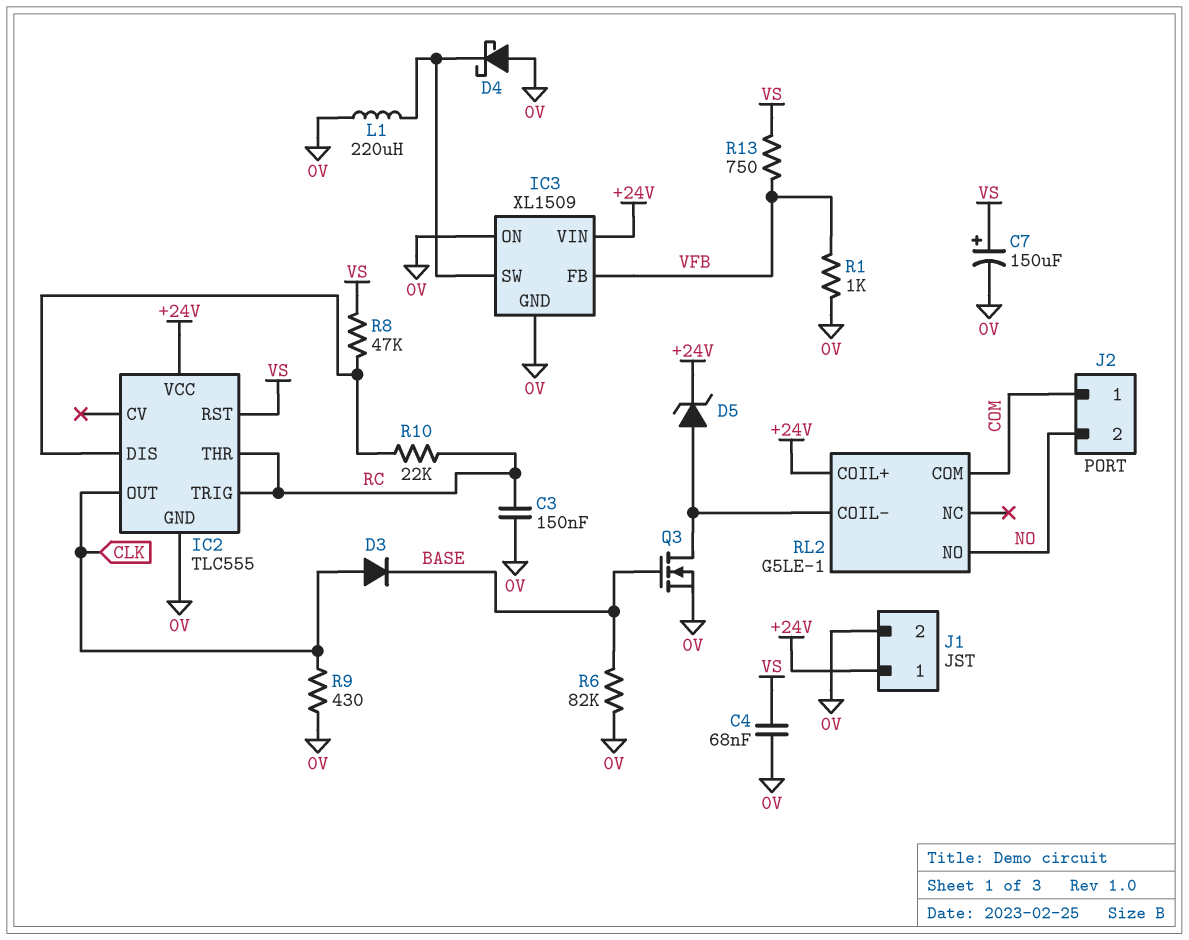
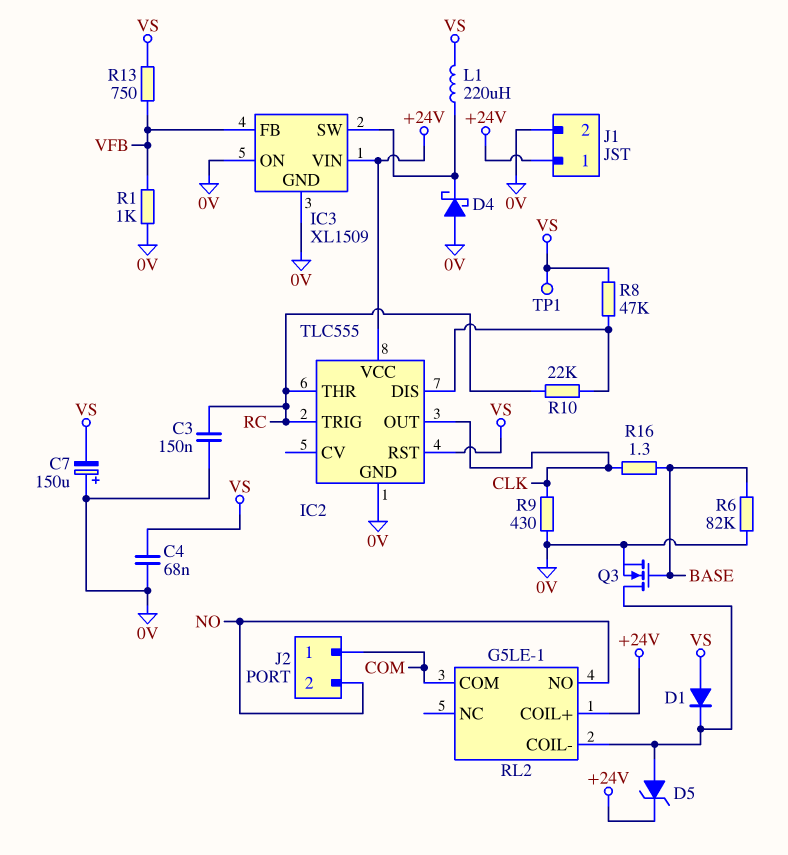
C7: 150uF (plus VS, minus 0V) -> 150uF (plus 0V, minus VS)
D1: none -> diode (A VS, K RL2/COIL-)
D3: diode (A CLK, K BASE) -> none
L1: 220uH (0V, IC3/SW) -> 220uH (IC3/SW, VS)
R16: none -> 1.3 (BASE, CLK)
TP1: none -> test point (VS)

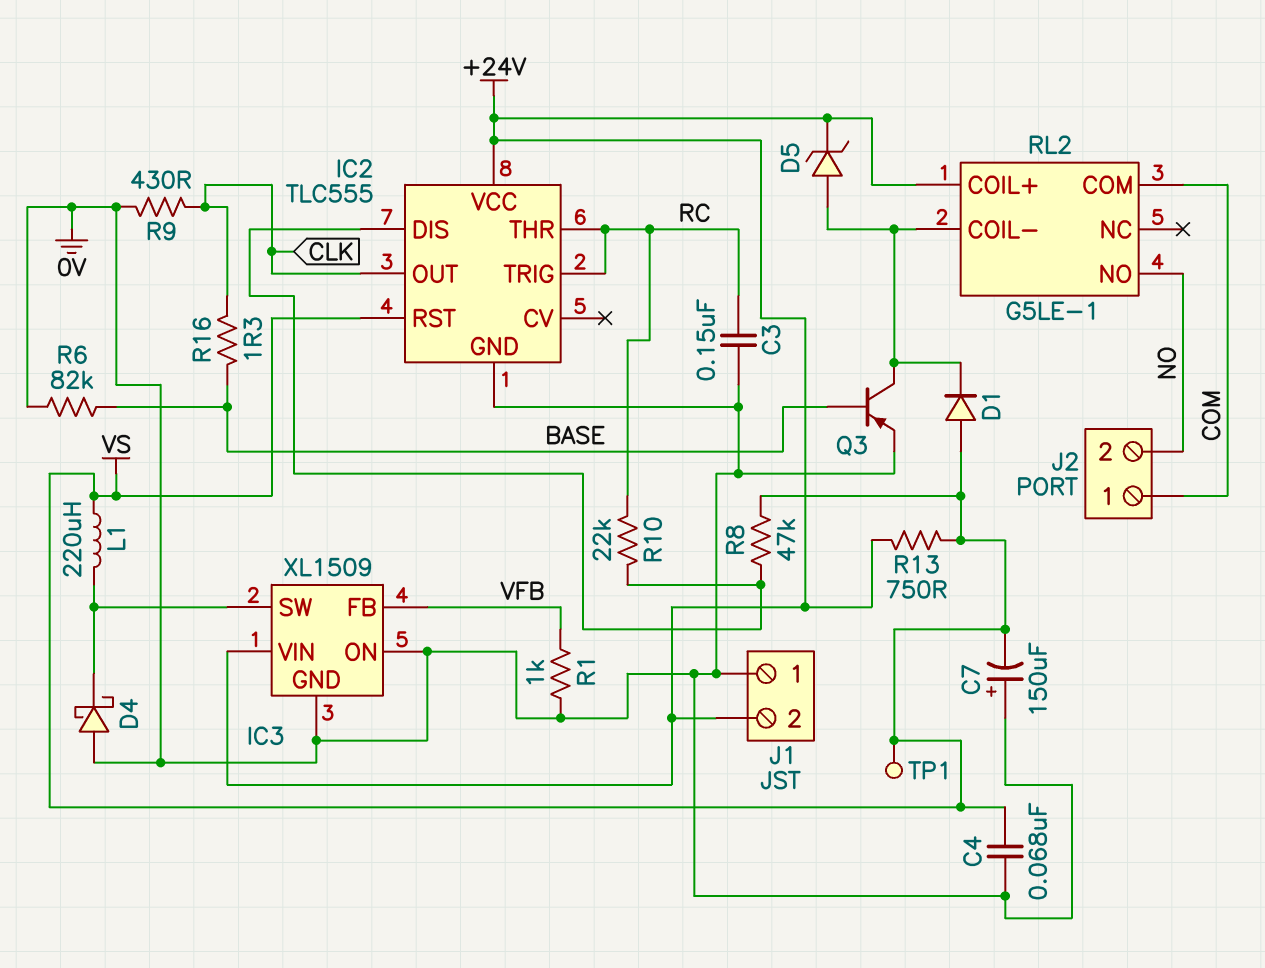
J1 pin 1: +24V -> 0V
J1 pin 2: 0V -> +24V
Q3: NMOS (G BASE, D RL2/COIL-, S 0V) -> PNP (B BASE, C RL2/COIL-, E 0V)
R13: 750 (VFB, VS) -> 750 (+24V, VS)

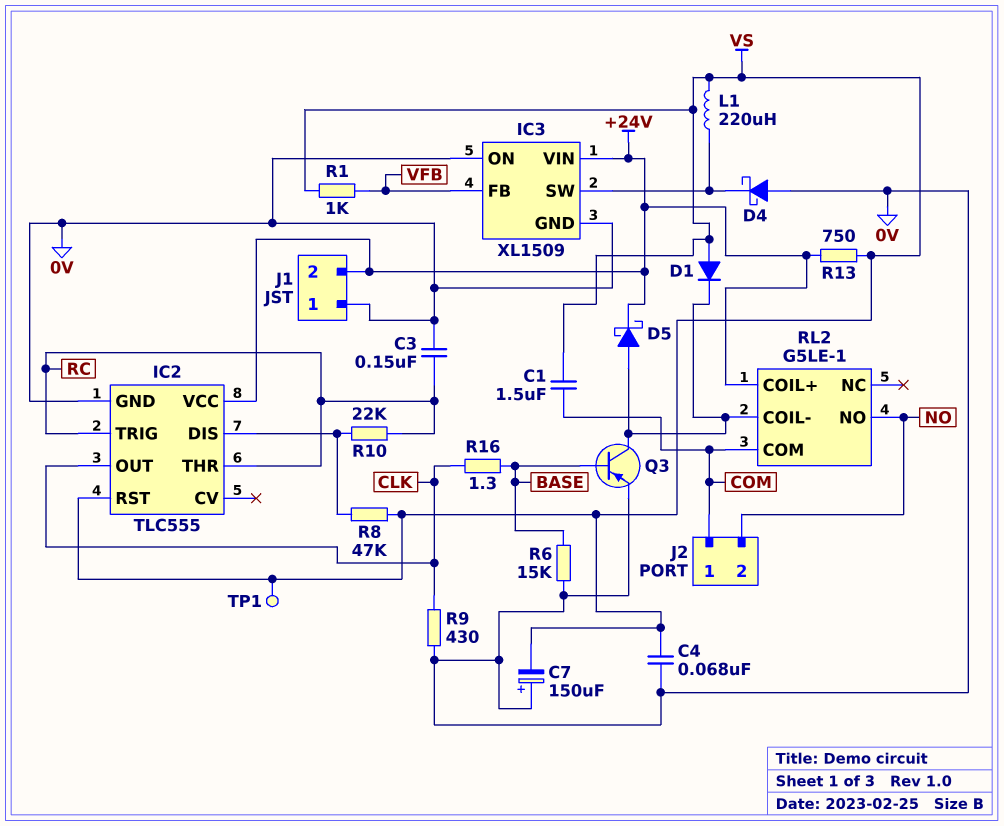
C1: none -> 1.5uF (COM, VS)
D5: zener (A RL2/COIL-, K +24V) -> schottky (A RL2/COIL-, K +24V)
R1: 1k (0V, VFB) -> 1k (VFB, VS)
R6: 82k (0V, BASE) -> 15k (0V, BASE)

